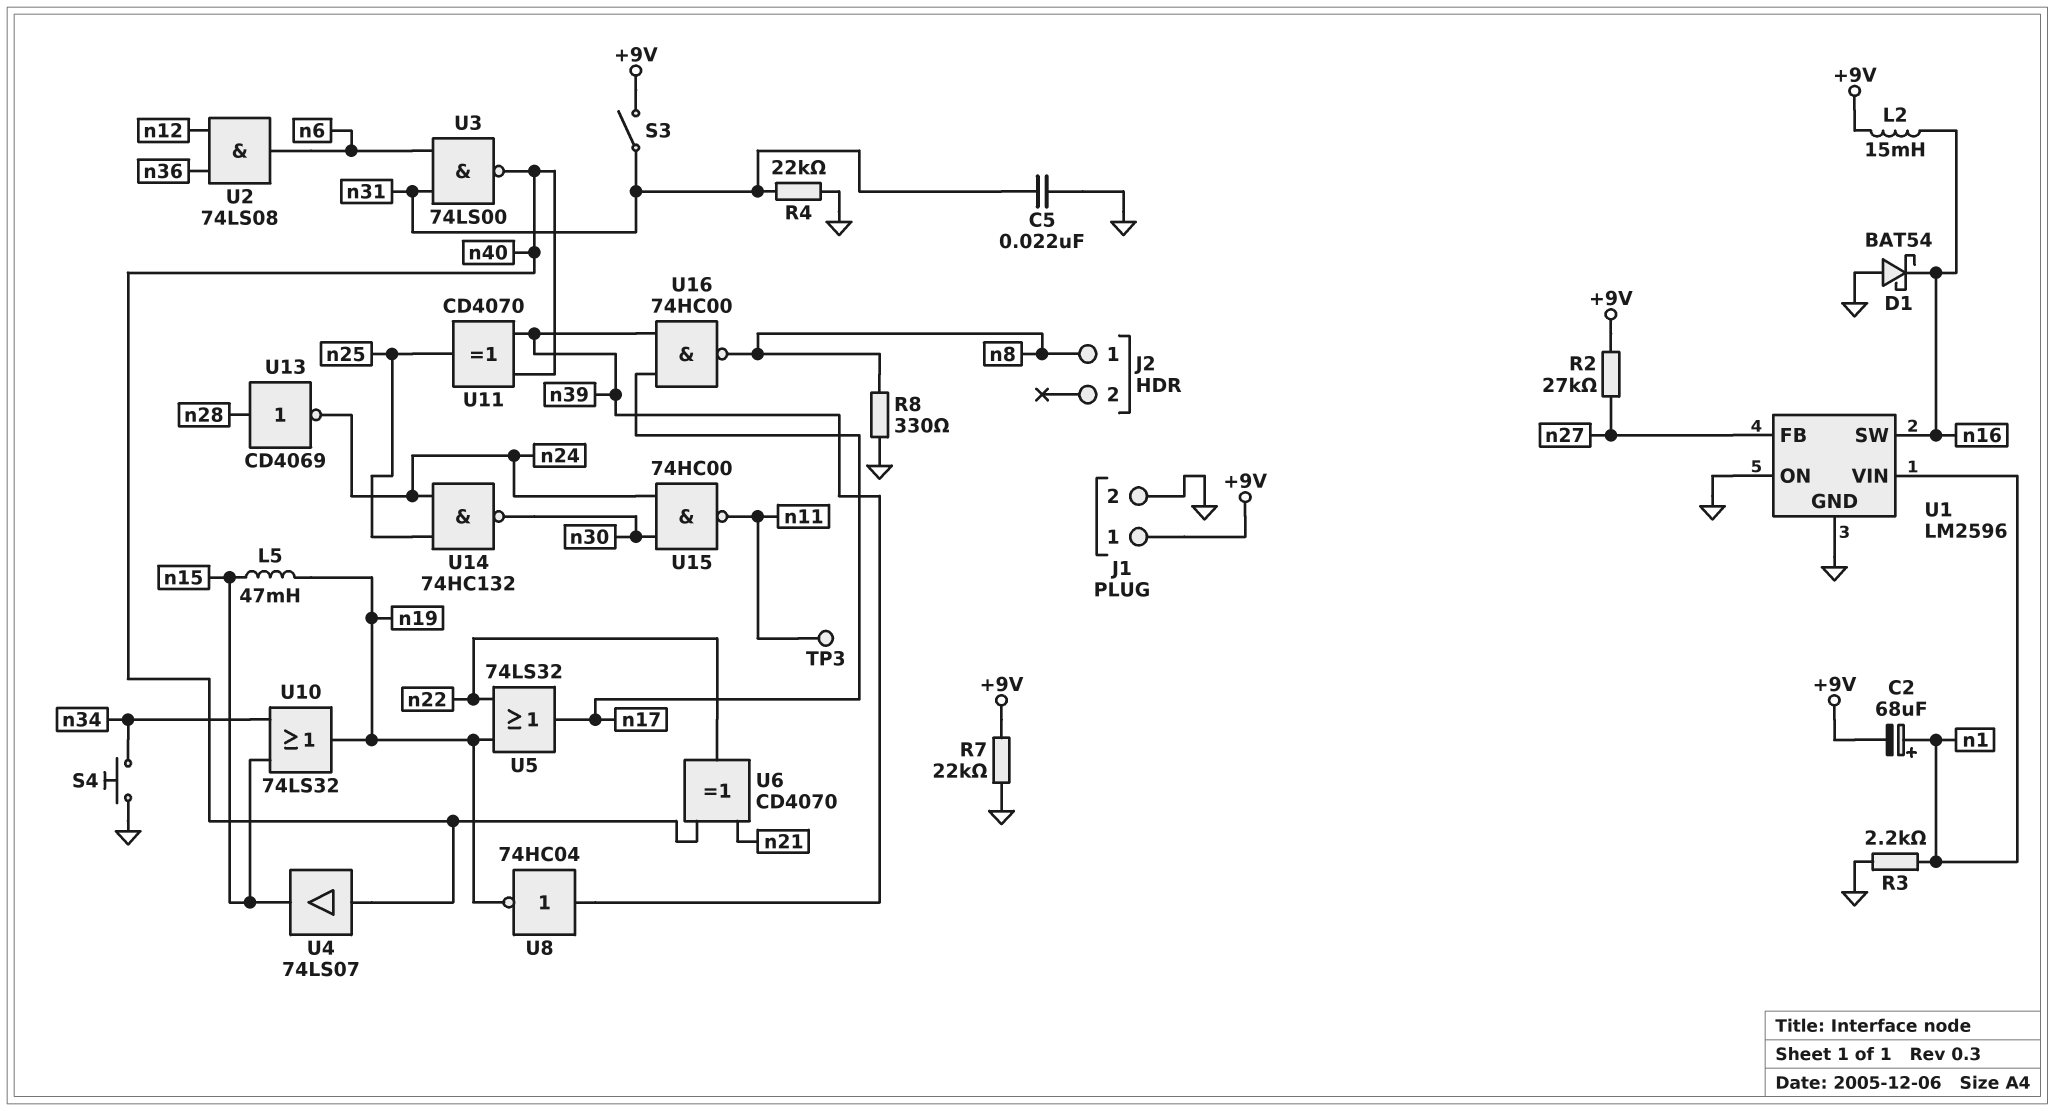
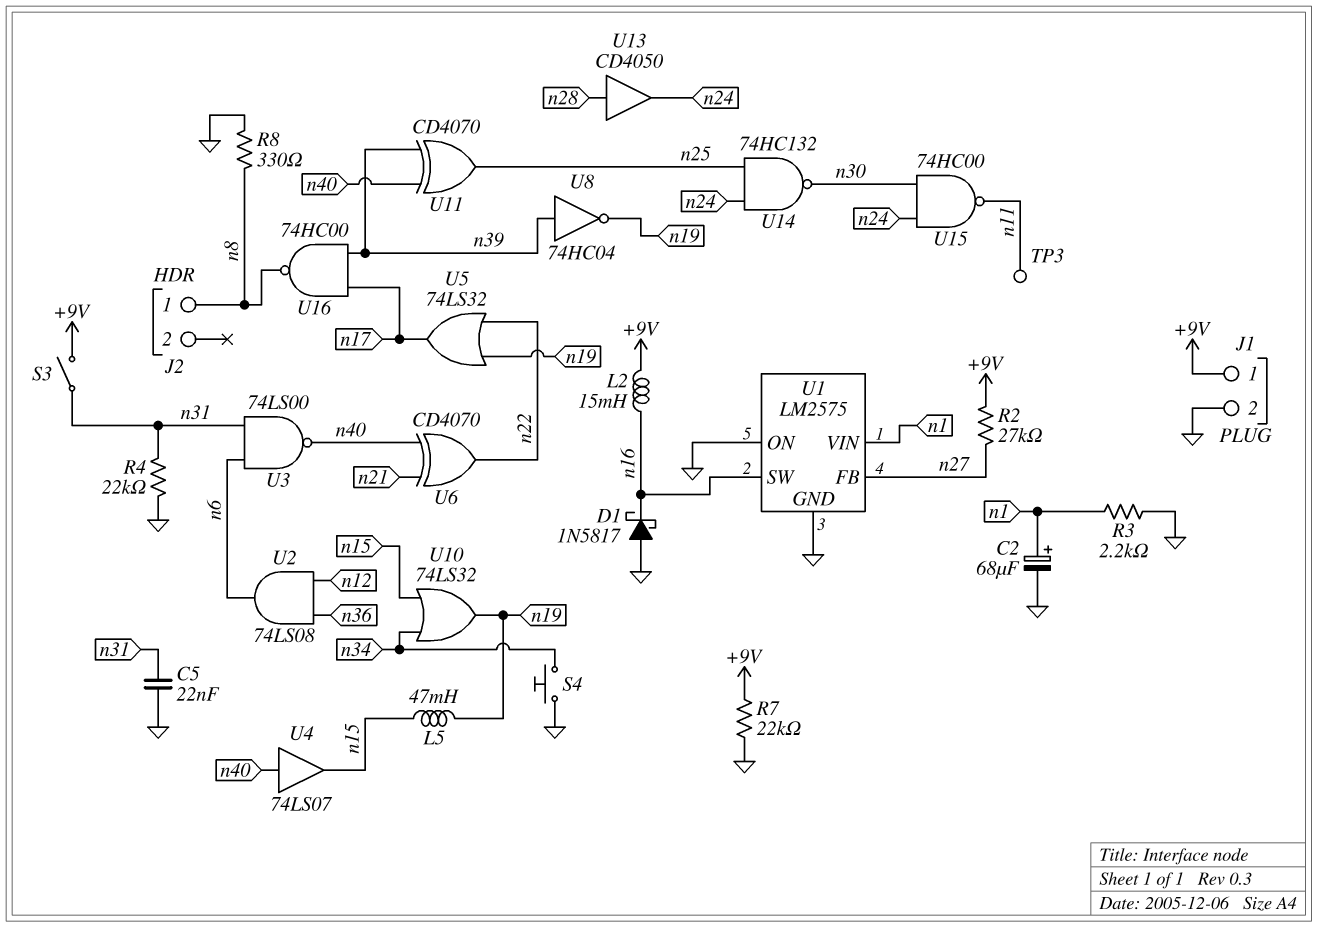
C2: 68uF (plus n1, minus +9V) -> 68uF (plus n1, minus GND)
D1: schottky BAT54 (A GND, K n16) -> schottky 1N5817 (A GND, K n16)
U1: LM2596 -> LM2575
U13: NOT CD4069 (in n28, out n24) -> buffer CD4050 (in n28, out n24)

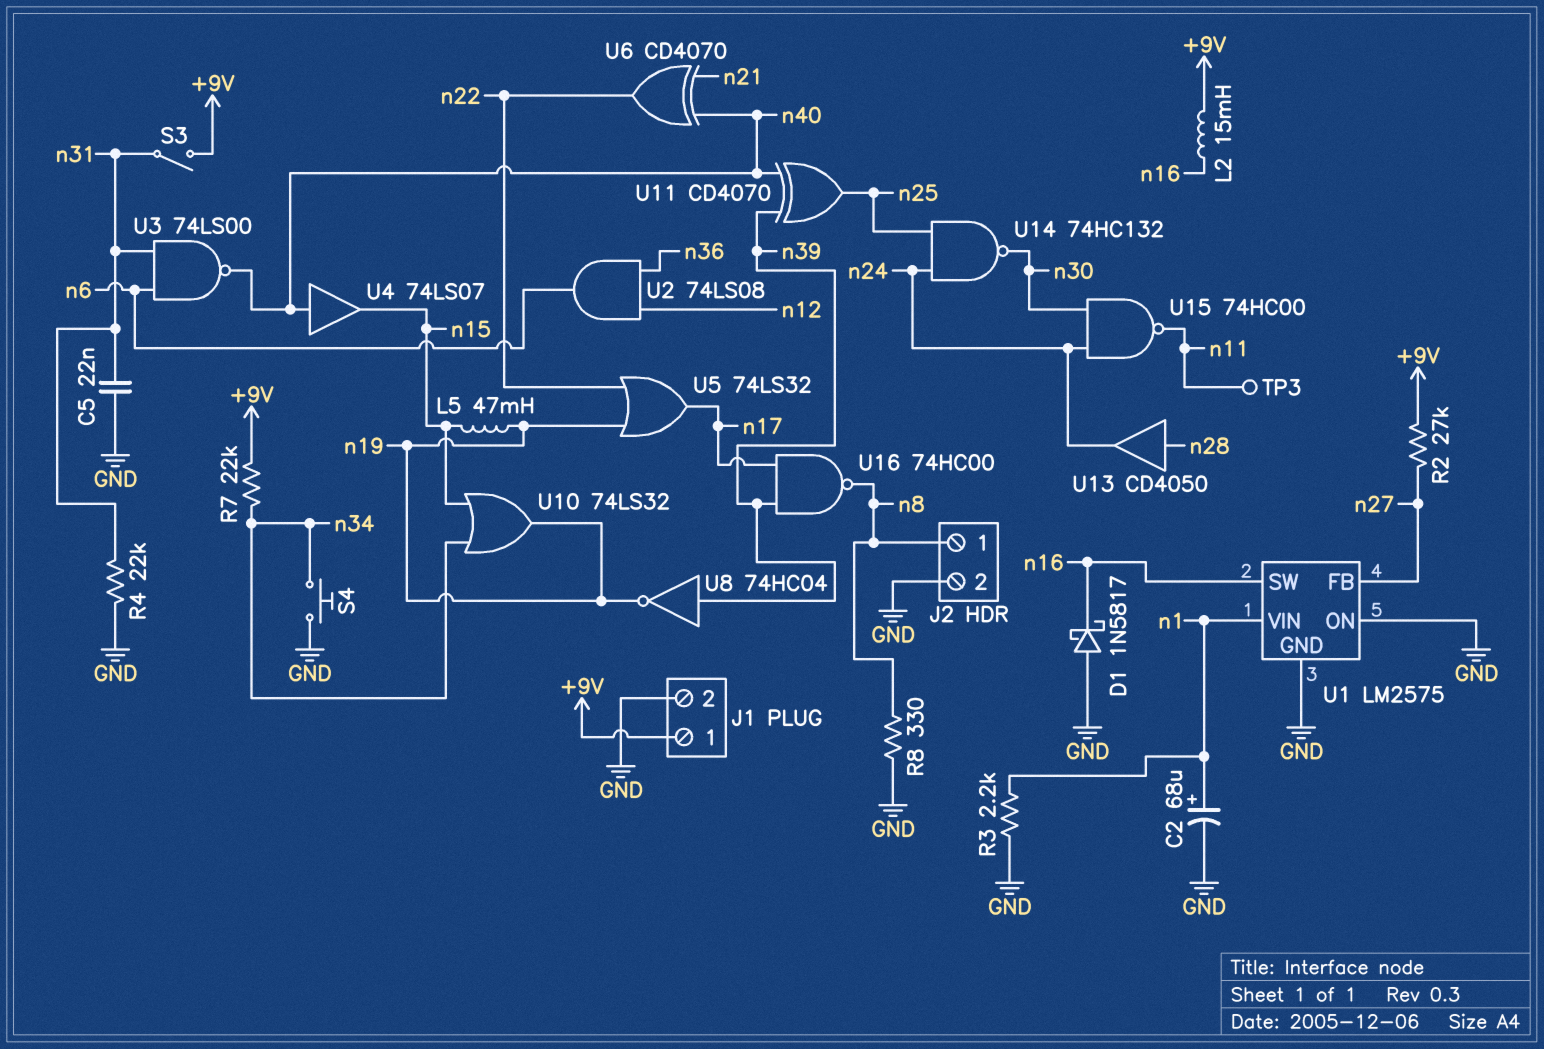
J2 pin 2: none -> GND
R7: 22k (+9V, GND) -> 22k (+9V, n34)

